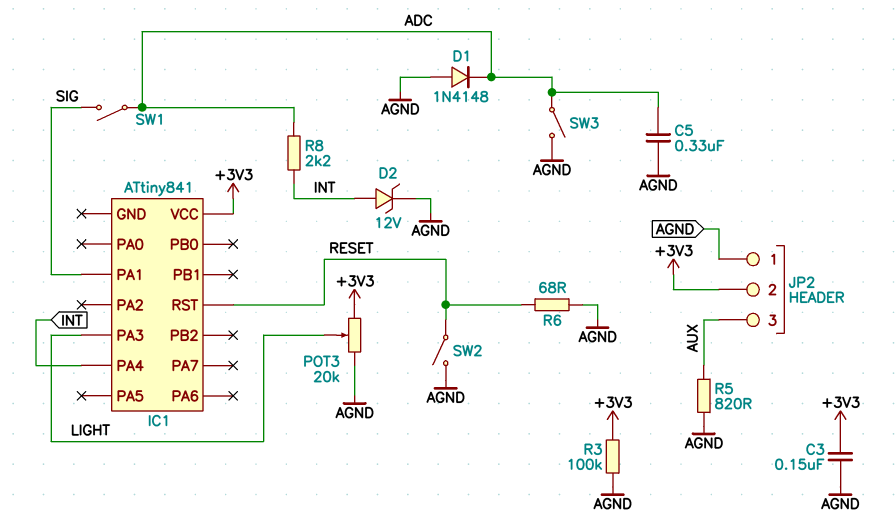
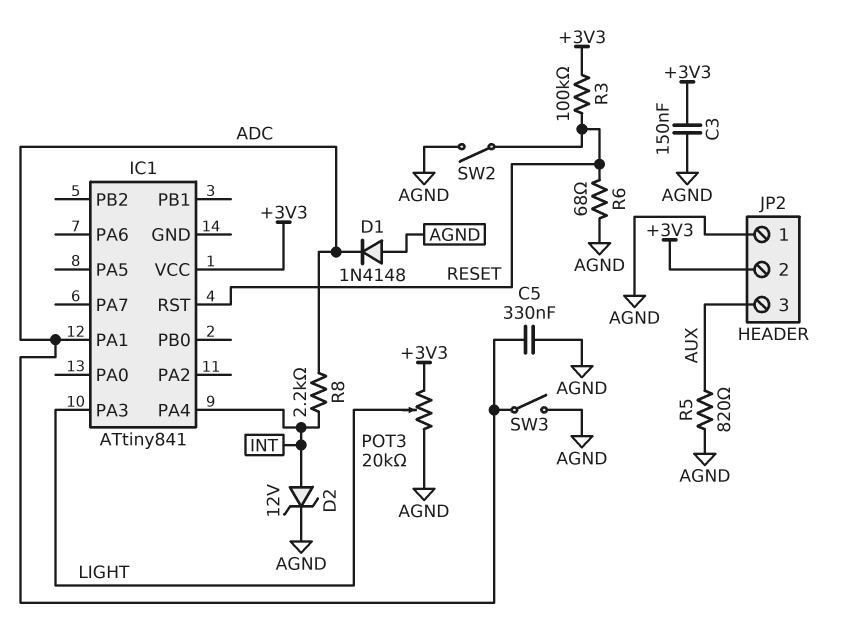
IC1 pin PA1: SIG -> ADC
R3: 100k (+3V3, AGND) -> 100k (+3V3, RESET)
SW1: switch (ADC, SIG) -> none

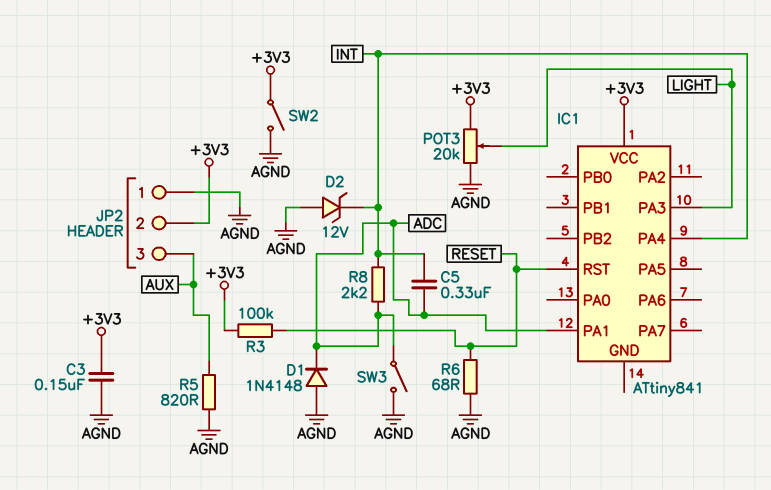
C5: 330nF (ADC, AGND) -> 330nF (ADC, INT)
D2: zener 12V (A INT, K AGND) -> zener 12V (A AGND, K INT)
SW2: switch (AGND, RESET) -> switch (+3V3, AGND)

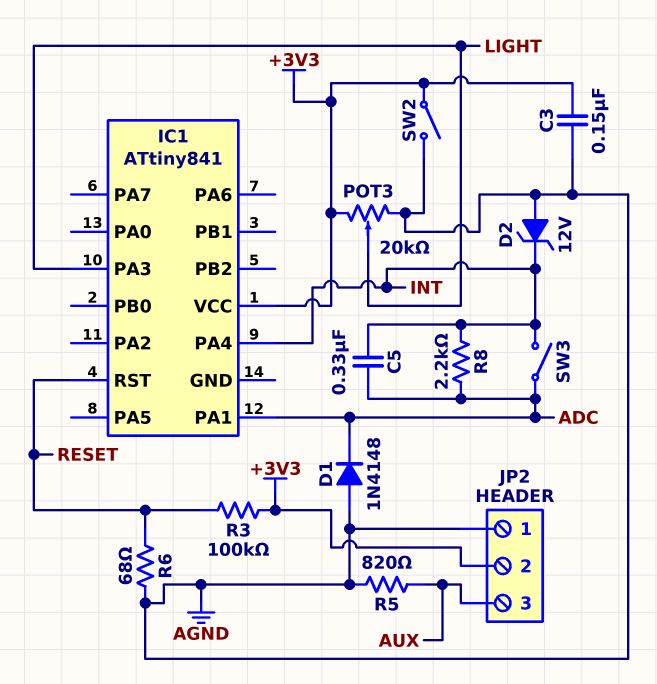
SW3: switch (ADC, AGND) -> switch (ADC, INT)

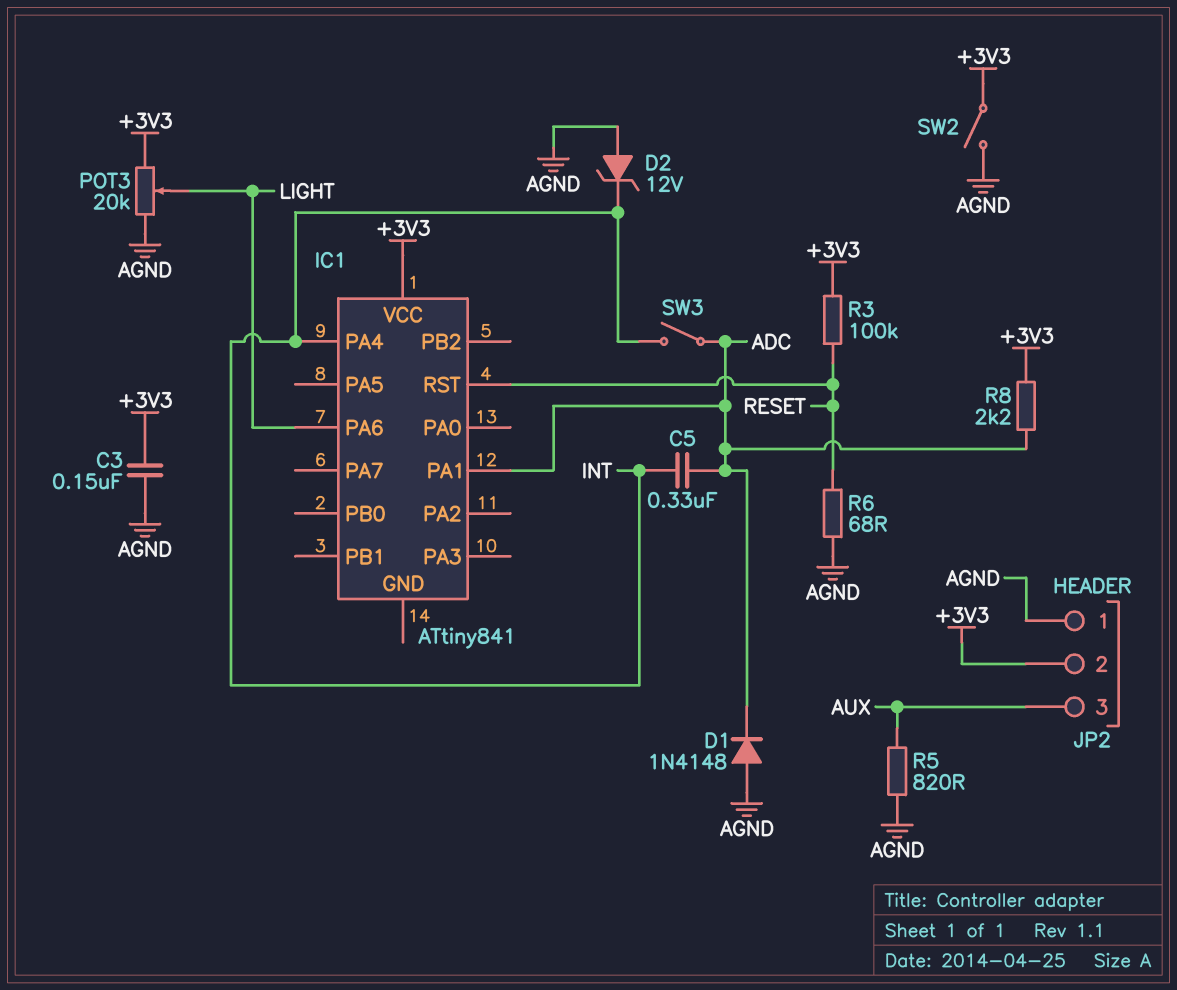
IC1 pin PA3: LIGHT -> none
IC1 pin PA6: none -> LIGHT
R8: 2.2k (ADC, INT) -> 2.2k (+3V3, ADC)

